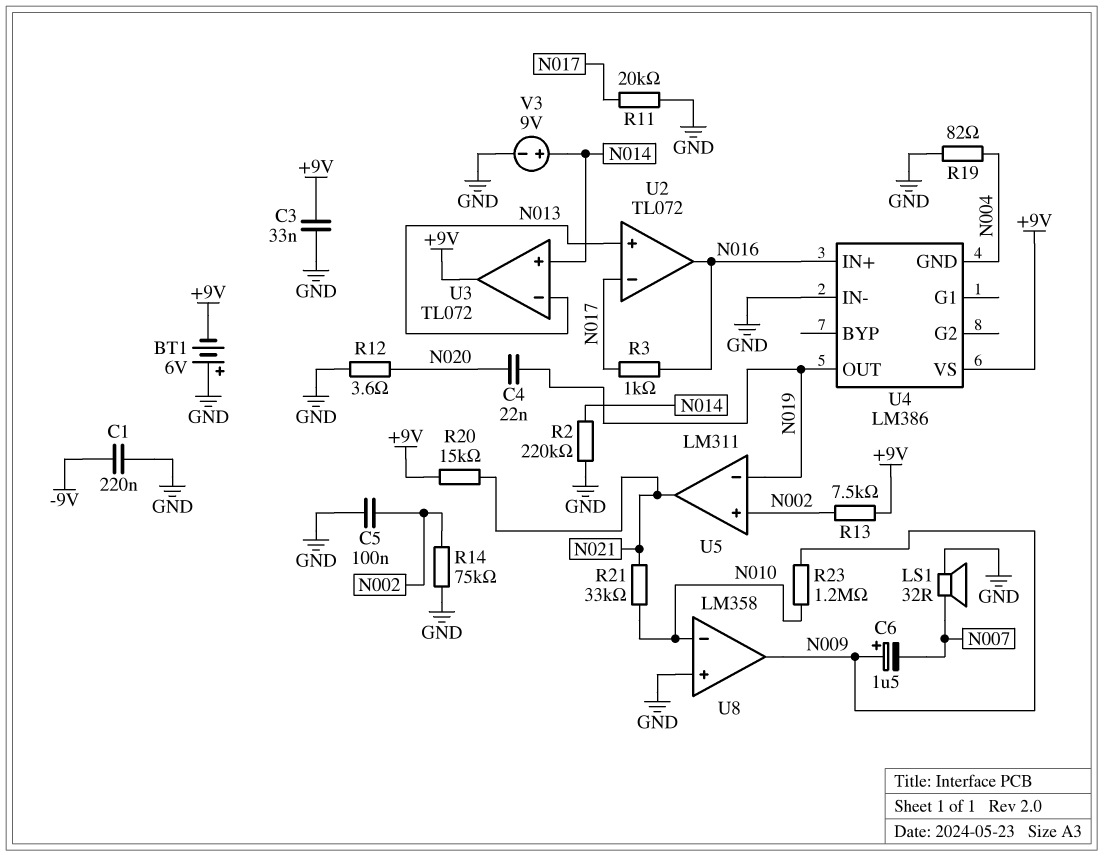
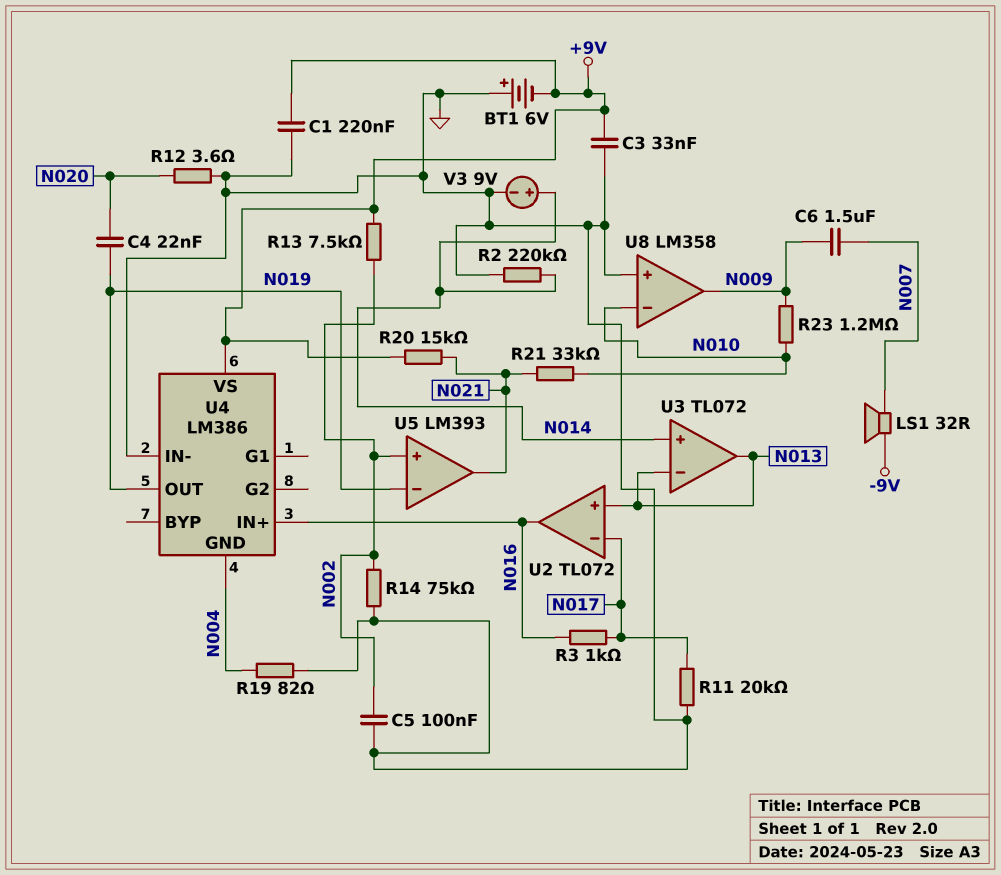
C1: 220nF (-9V, GND) -> 220nF (+9V, GND)
C6: 1.5uF (plus N009, minus N007) -> 1.5uF (N007, N009)
LS1: speaker 32R (GND, N007) -> speaker 32R (-9V, N007)
U3 pin out: +9V -> N013
U5: LM311 -> LM393

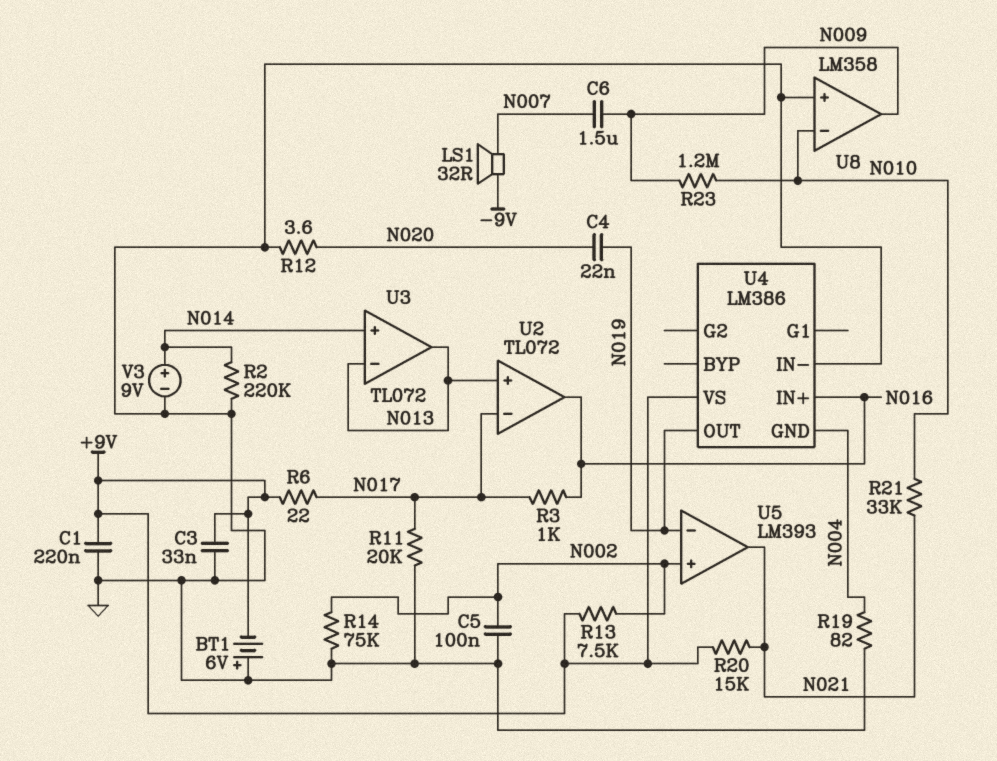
R6: none -> 22 (+9V, N017)

